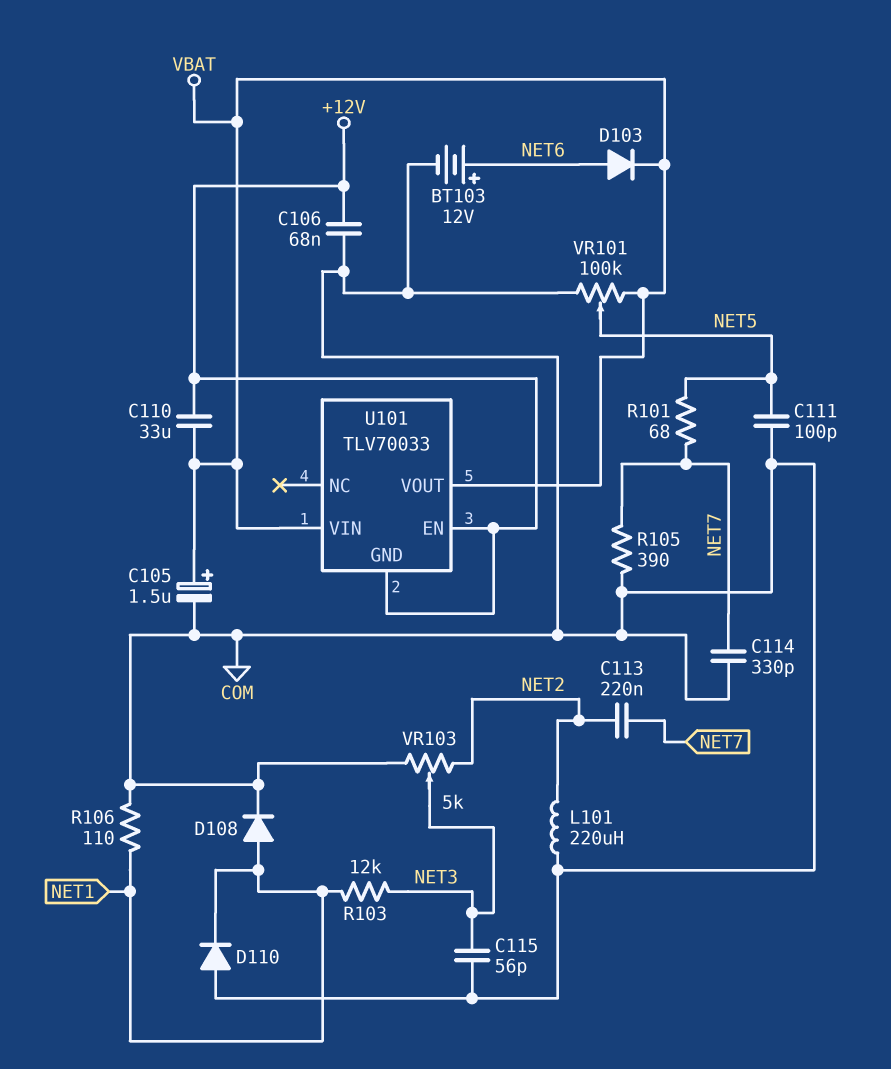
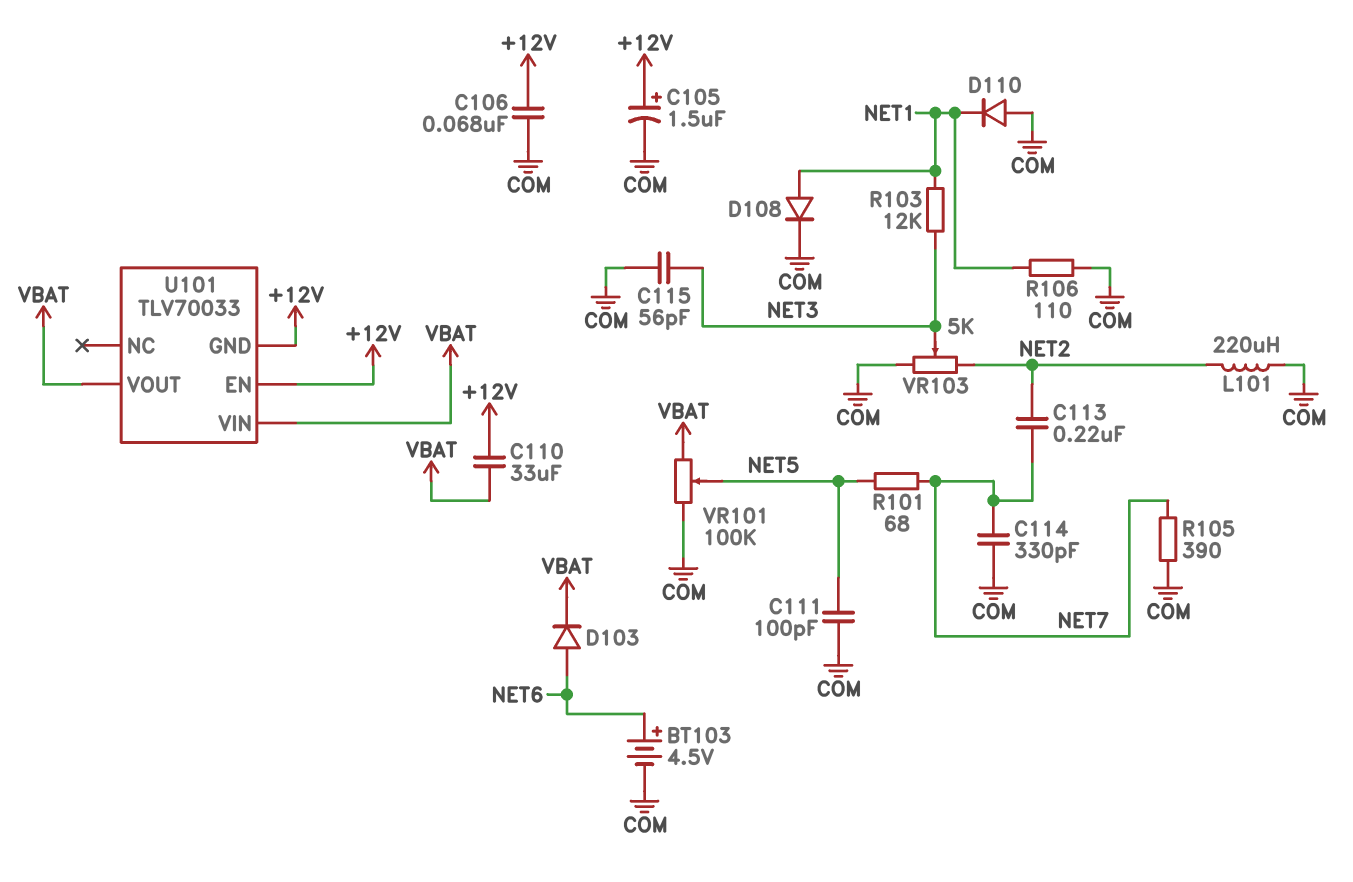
BT103: 12V (plus NET6, minus COM) -> 4.5V (plus NET6, minus COM)
C105: 1.5uF (plus VBAT, minus COM) -> 1.5uF (plus +12V, minus COM)

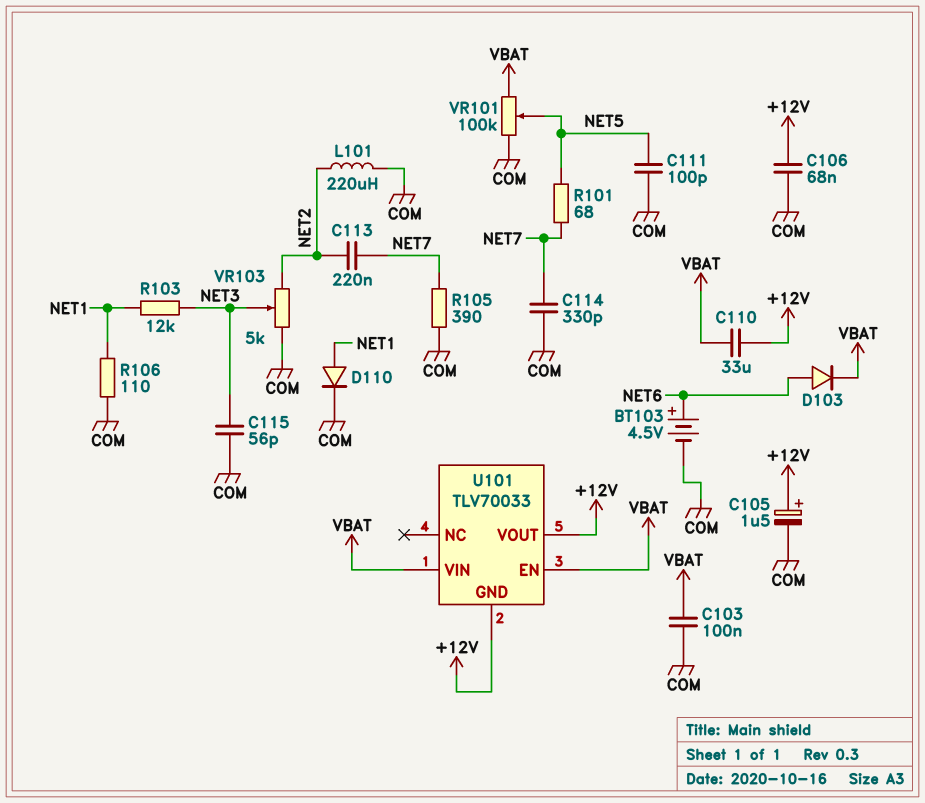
C103: none -> 100nF (COM, VBAT)
D108: diode (A NET1, K COM) -> none
D110: diode (A COM, K NET1) -> diode (A NET1, K COM)
U101 pin EN: +12V -> VBAT
U101 pin VOUT: VBAT -> +12V

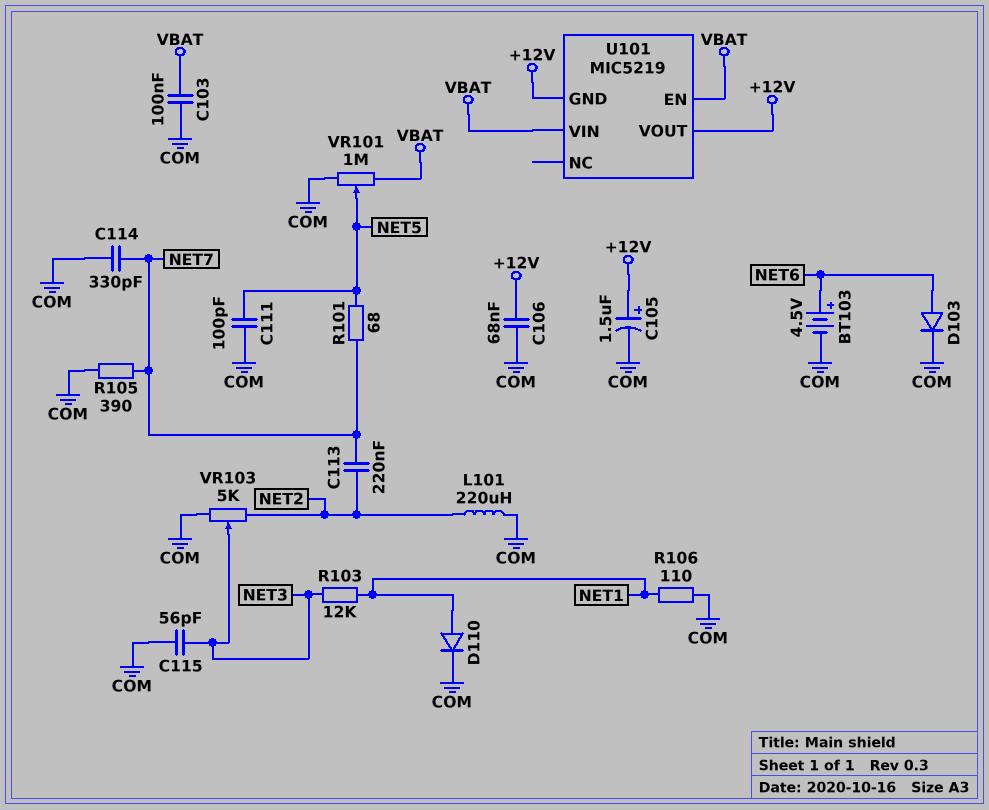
C110: 33uF (+12V, VBAT) -> none
D103: diode (A NET6, K VBAT) -> diode (A NET6, K COM)
U101: TLV70033 -> MIC5219
VR101: 100k (COM, VBAT, wiper NET5) -> 1M (COM, VBAT, wiper NET5)

